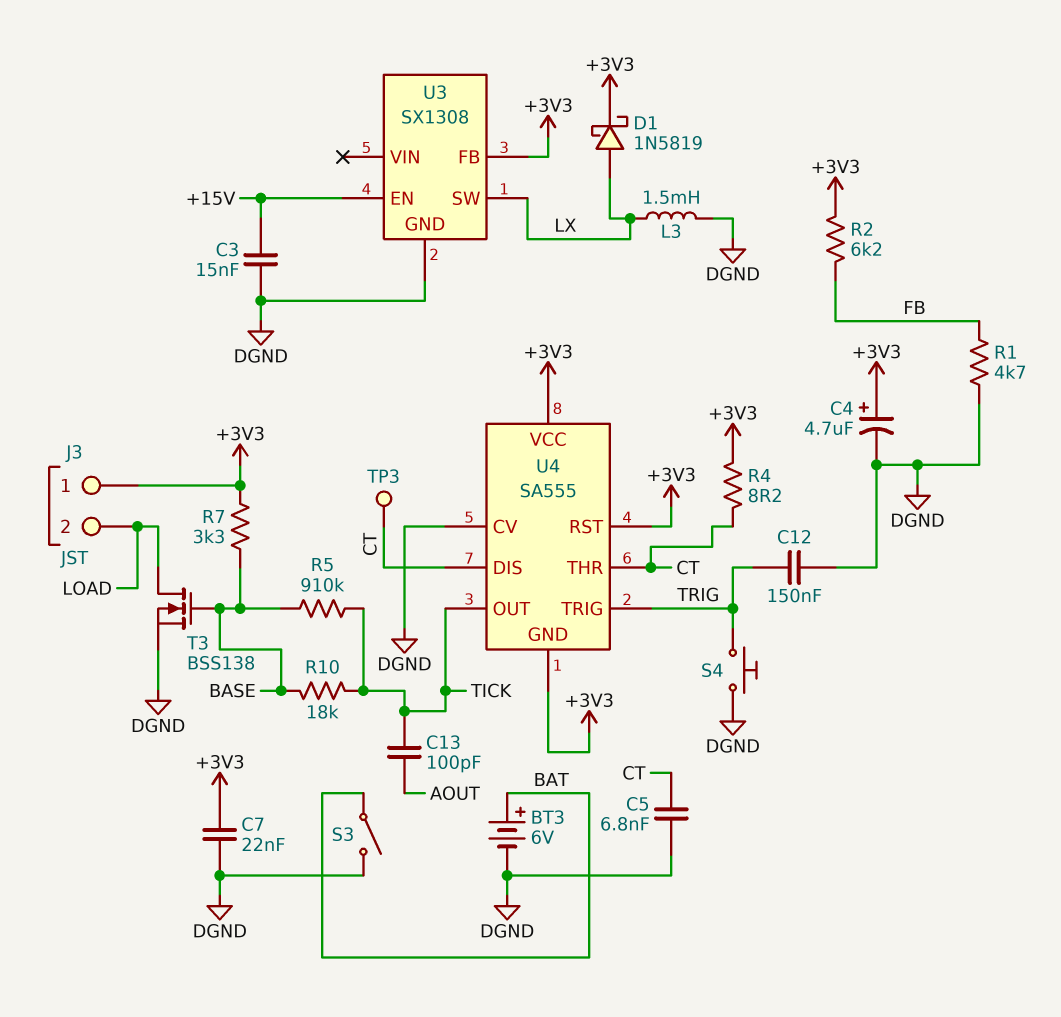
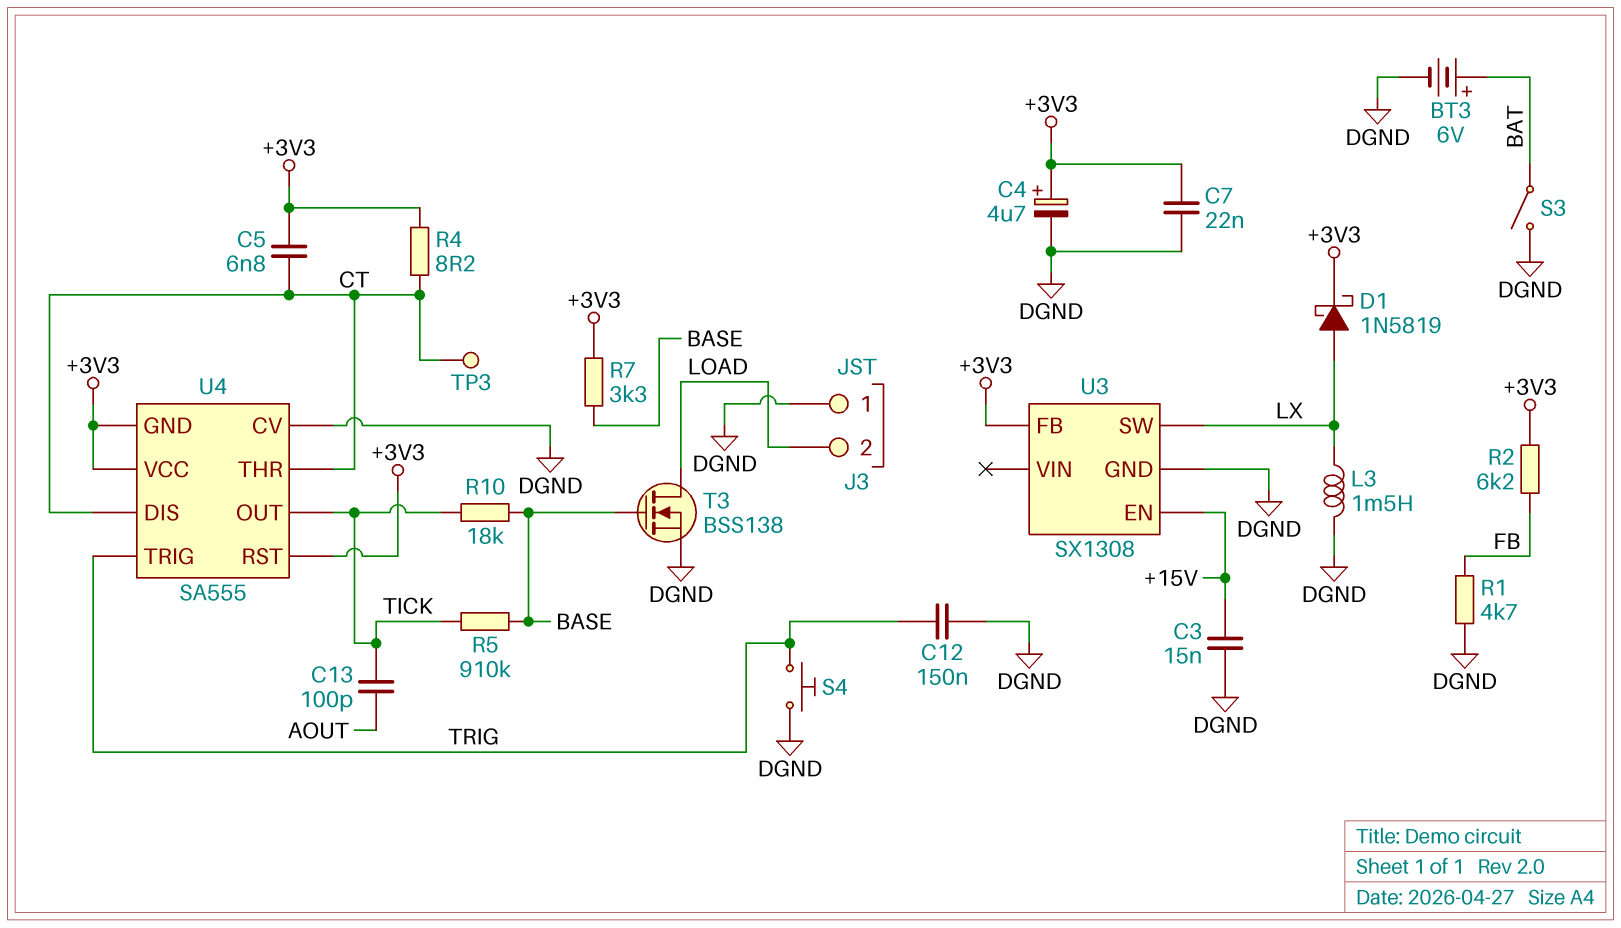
C5: 6.8nF (CT, DGND) -> 6.8nF (+3V3, CT)
J3 pin 1: +3V3 -> DGND

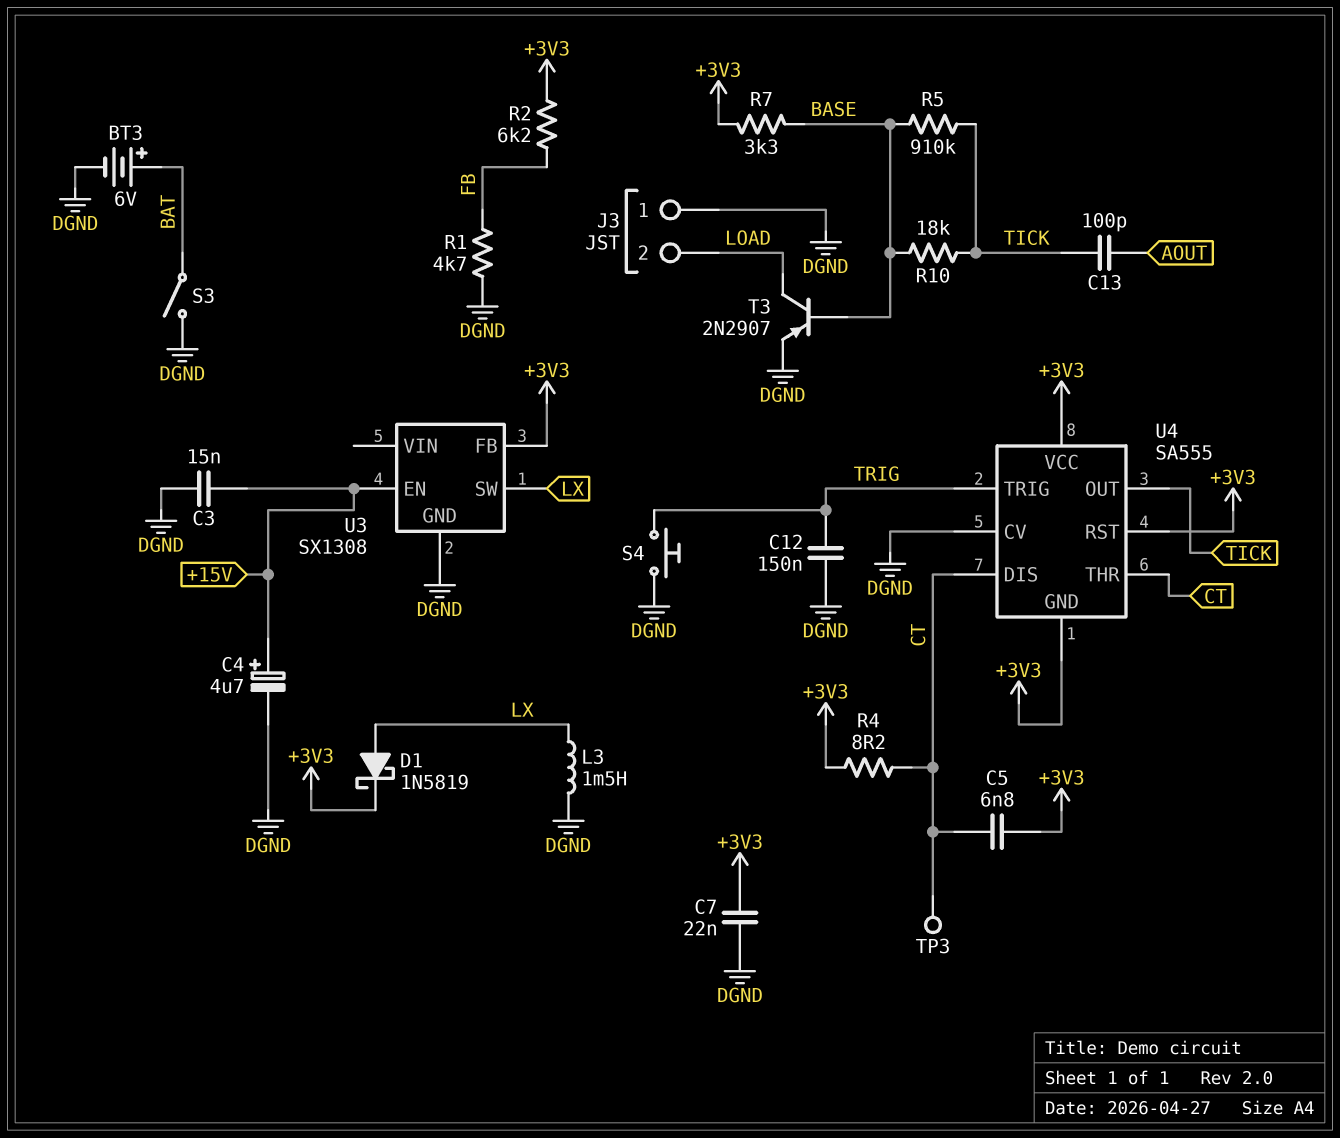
C4: 4.7uF (plus +3V3, minus DGND) -> 4.7uF (plus +15V, minus DGND)
T3: NMOS BSS138 (G BASE, D LOAD, S DGND) -> PNP 2N2907 (B BASE, C LOAD, E DGND)

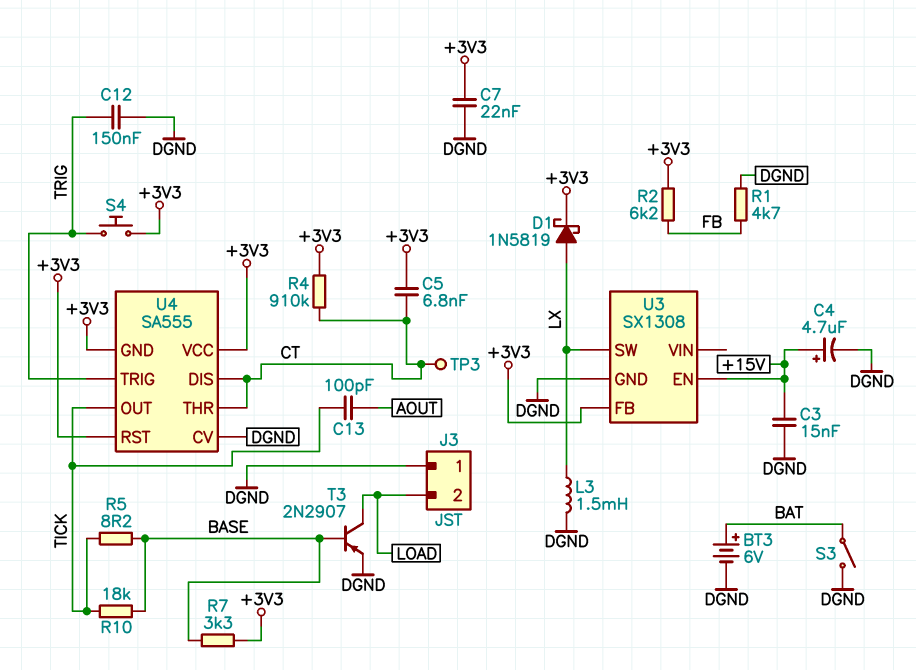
R4: 8.2 (+3V3, CT) -> 910k (+3V3, CT)
R5: 910k (BASE, TICK) -> 8.2 (BASE, TICK)
S4: button (DGND, TRIG) -> button (+3V3, TRIG)

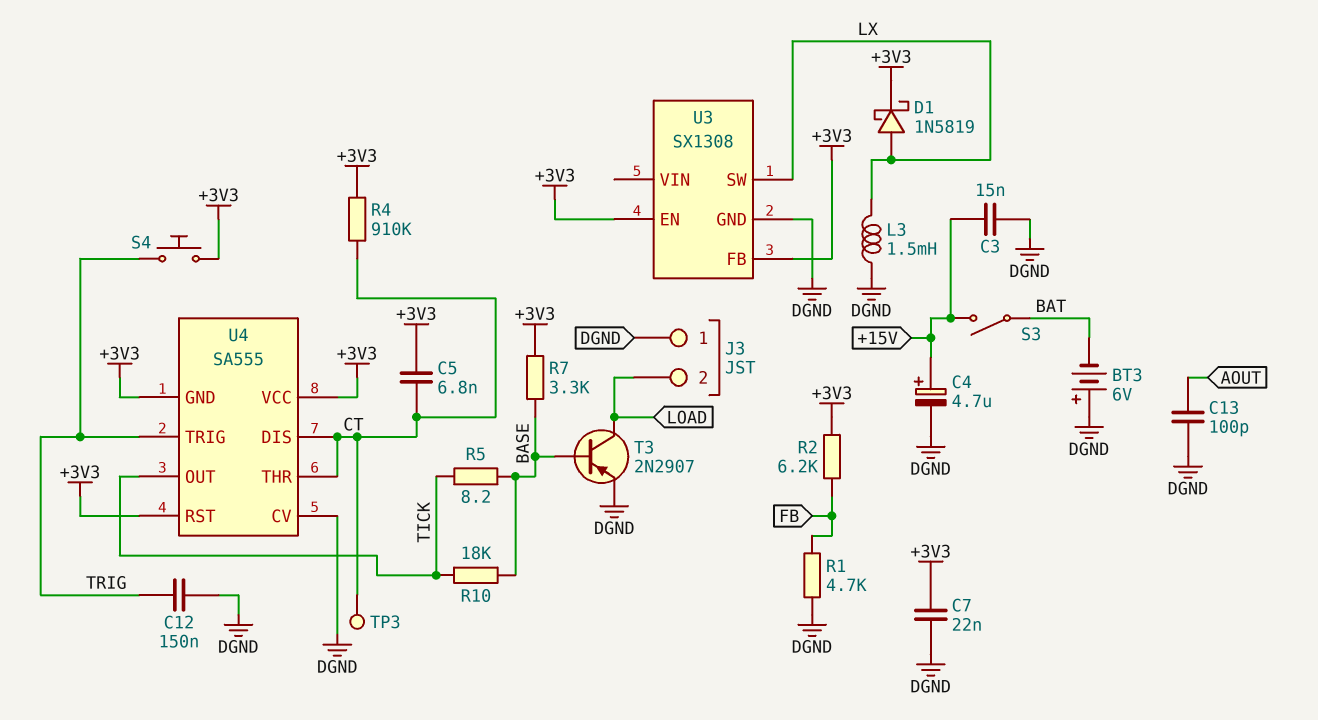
BT3: 6V (plus BAT, minus DGND) -> 6V (plus DGND, minus BAT)
C13: 100pF (AOUT, TICK) -> 100pF (AOUT, DGND)
S3: switch (BAT, DGND) -> switch (+15V, BAT)
U3 pin EN: +15V -> +3V3

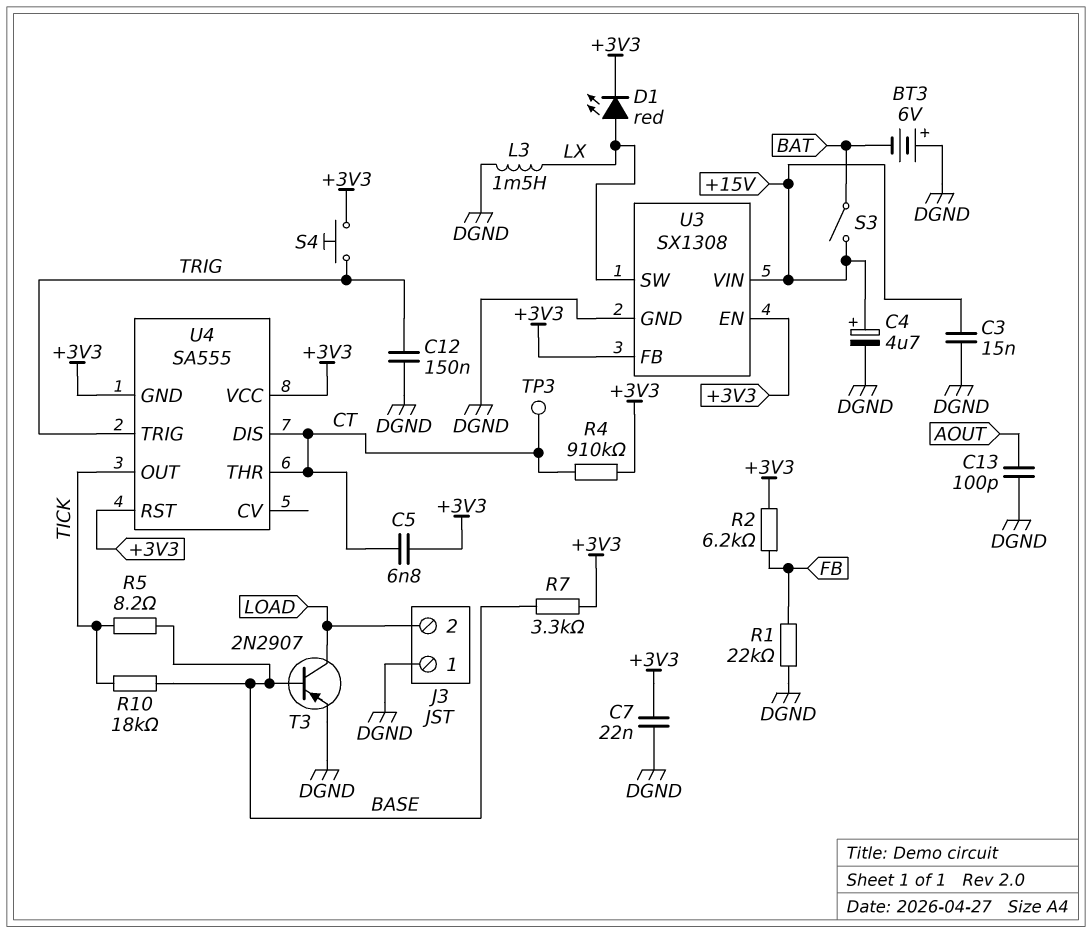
D1: schottky 1N5819 (A LX, K +3V3) -> LED red (A LX, K +3V3)
R1: 4.7k (DGND, FB) -> 22k (DGND, FB)
U3 pin VIN: none -> +15V
U4 pin CV: DGND -> none

